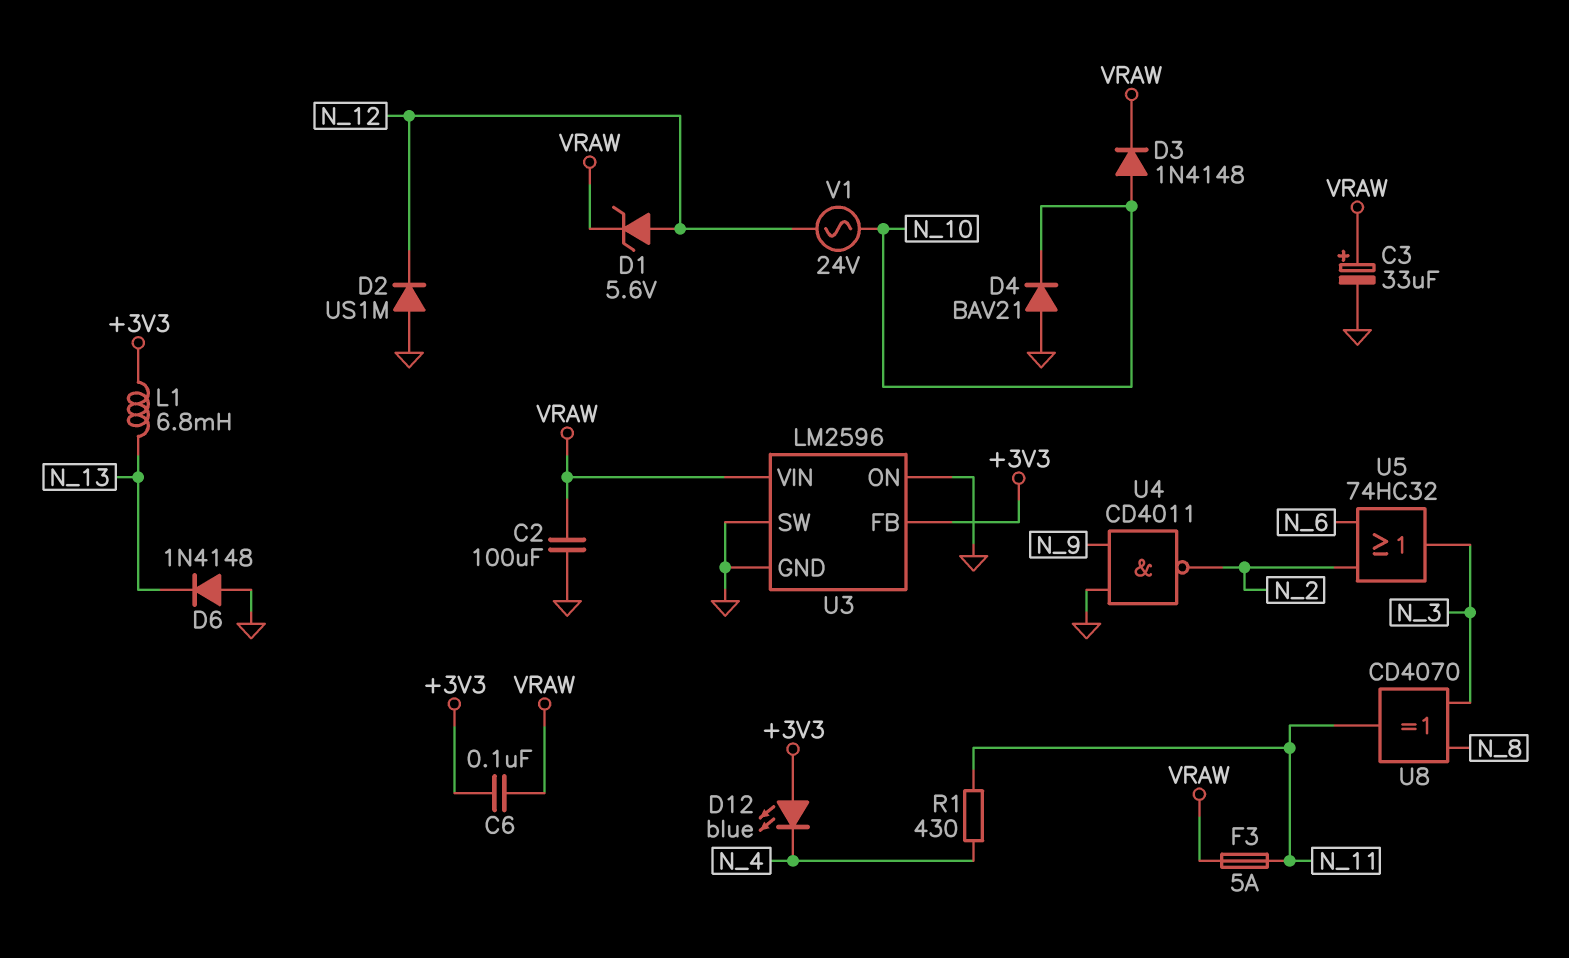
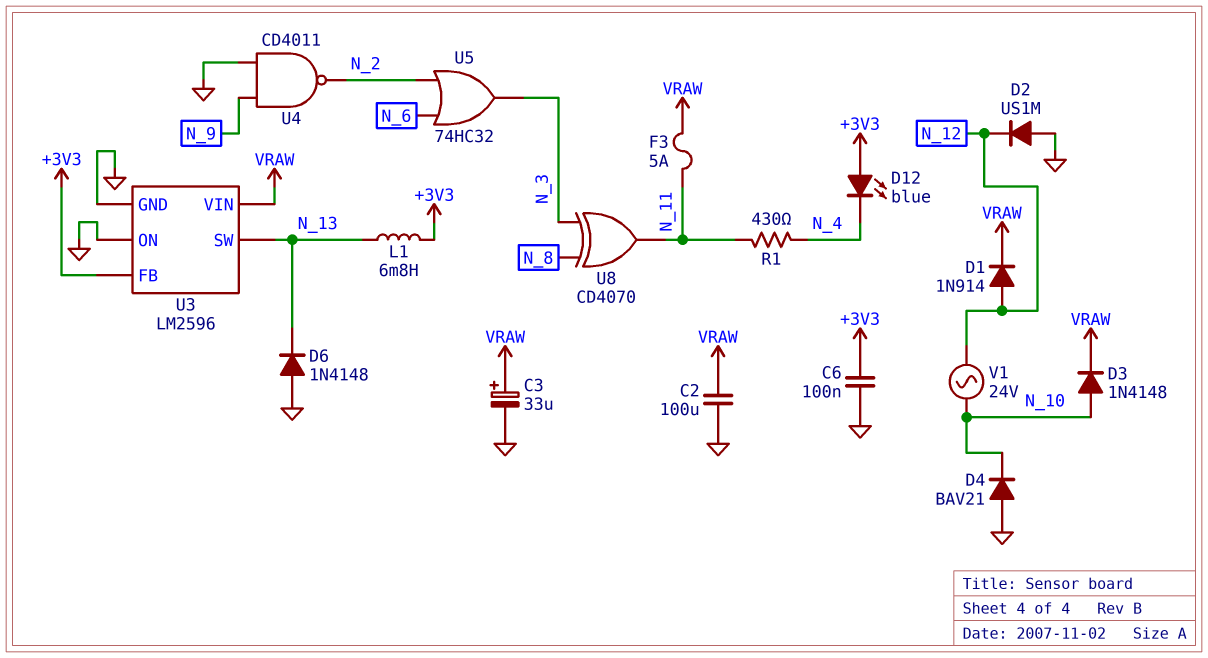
C6: 100nF (+3V3, VRAW) -> 100nF (+3V3, GND)
D1: zener 5.6V (A N_12, K VRAW) -> diode 1N914 (A N_12, K VRAW)
U3 pin SW: GND -> N_13

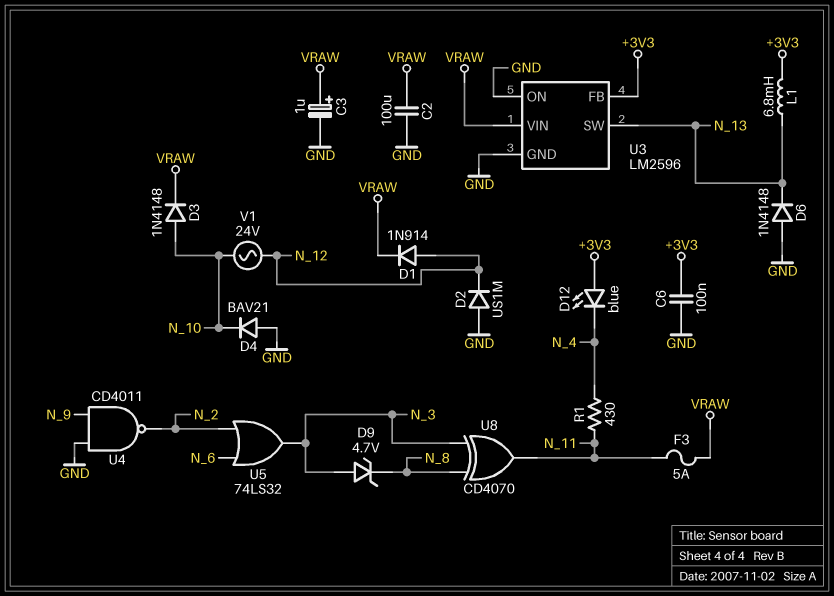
C3: 33uF (plus VRAW, minus GND) -> 1uF (plus VRAW, minus GND)
D9: none -> zener 4.7V (A N_3, K N_8)
U5: OR 74HC32 (in N_2, in N_6, out N_3) -> OR 74LS32 (in N_2, in N_6, out N_3)

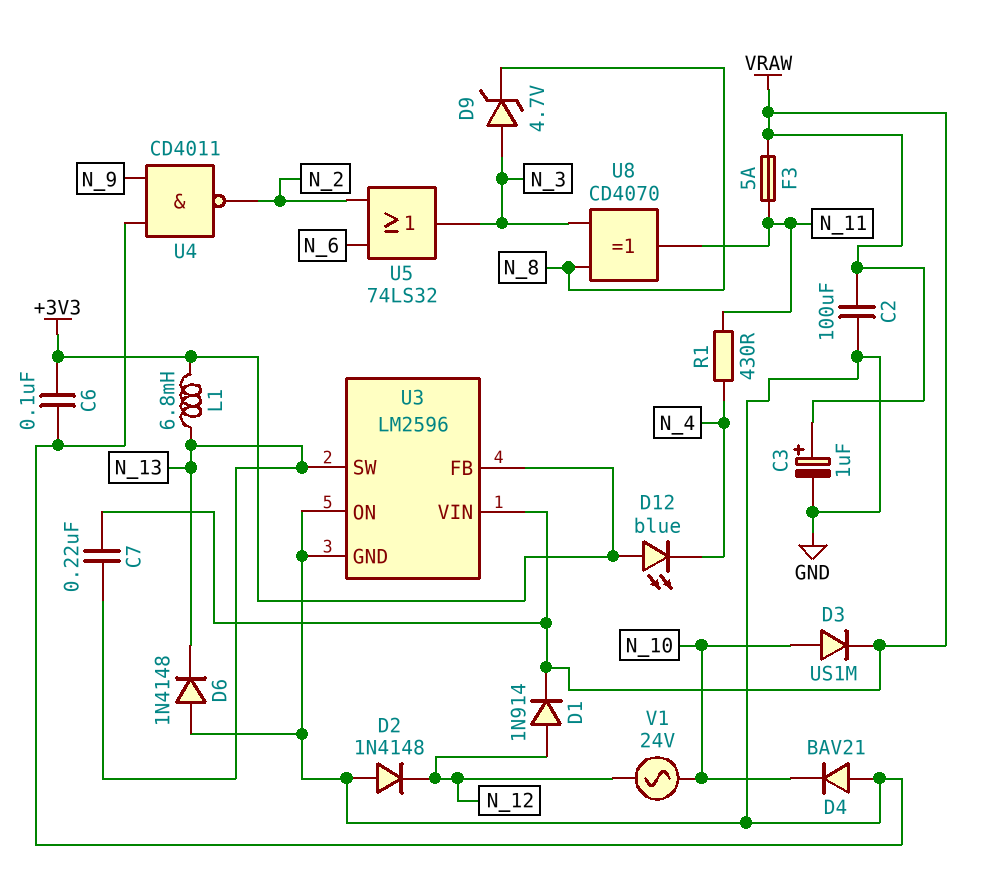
C7: none -> 220nF (N_13, VRAW)
D2: diode US1M (A GND, K N_12) -> diode 1N4148 (A GND, K N_12)
D3: diode 1N4148 (A N_10, K VRAW) -> diode US1M (A N_10, K VRAW)

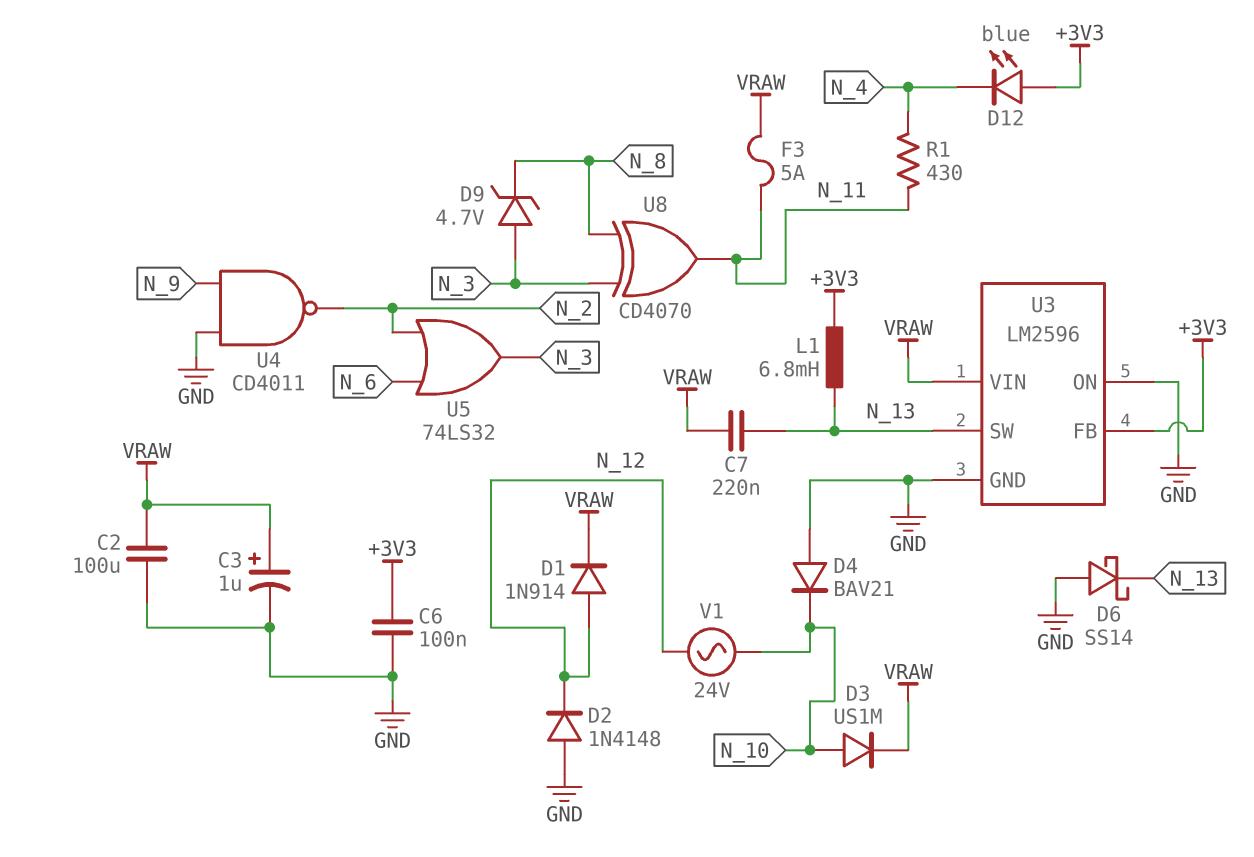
D6: diode 1N4148 (A GND, K N_13) -> schottky SS14 (A GND, K N_13)

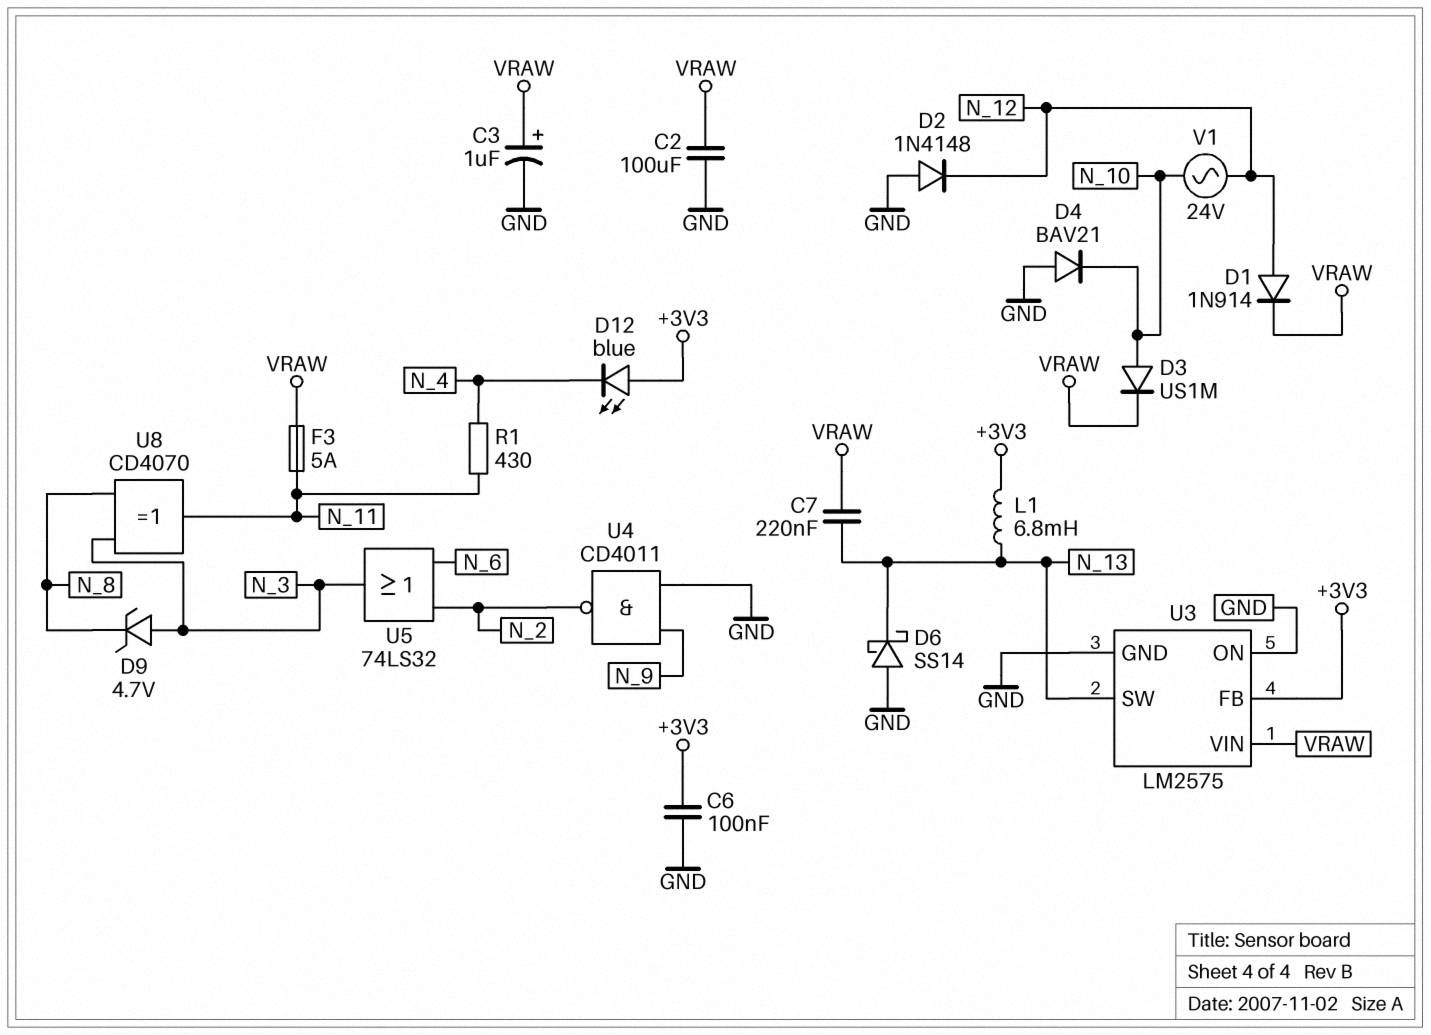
U3: LM2596 -> LM2575

